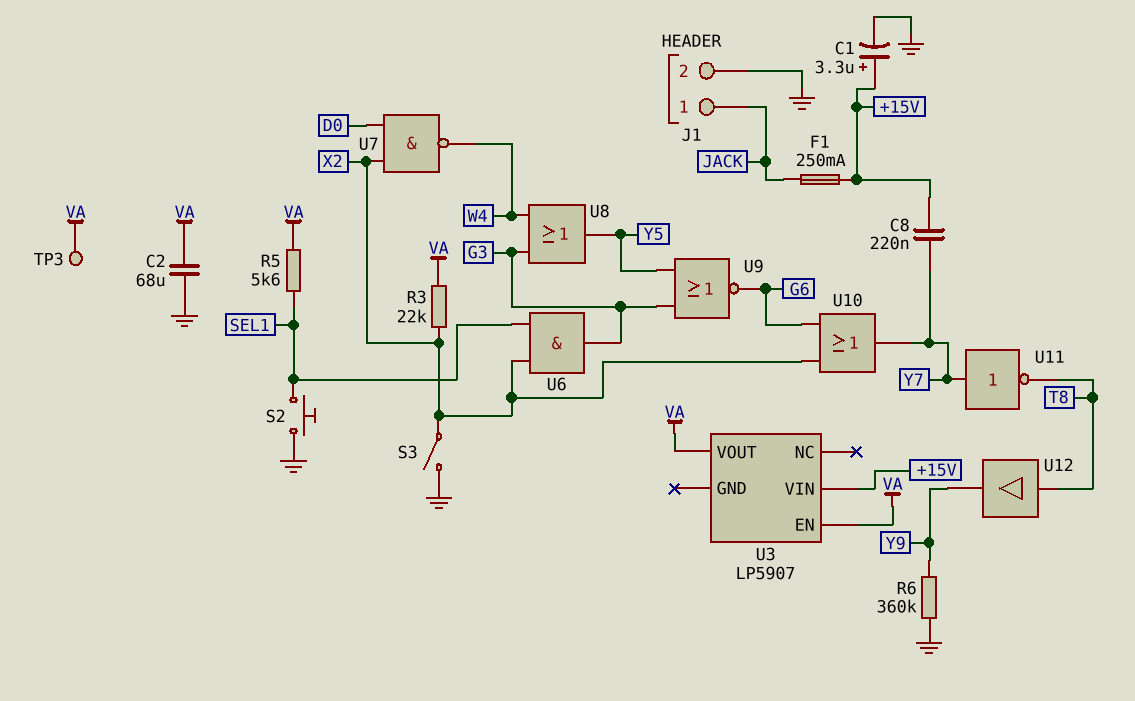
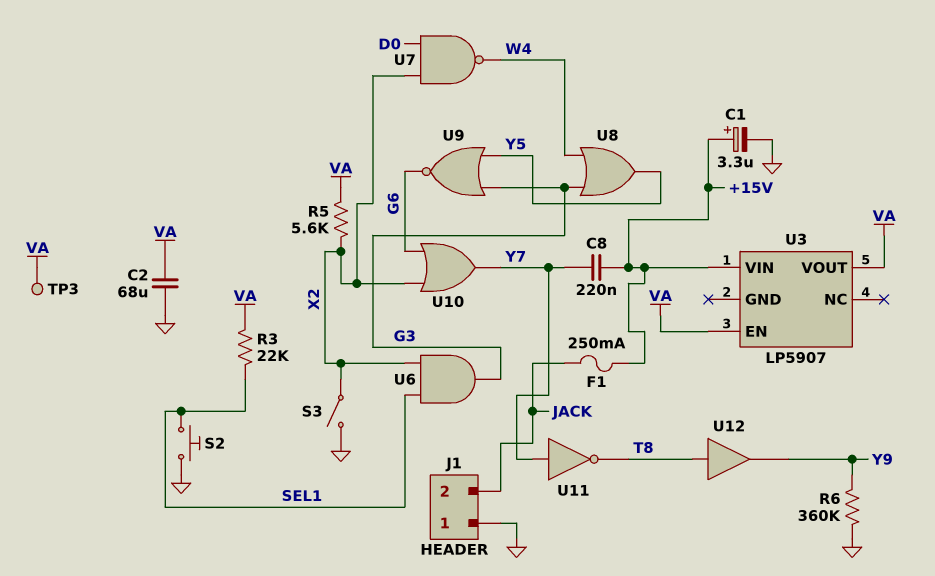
J1 pin 1: JACK -> GND
J1 pin 2: GND -> JACK
R3: 22k (VA, X2) -> 22k (SEL1, VA)
R5: 5.6k (SEL1, VA) -> 5.6k (VA, X2)

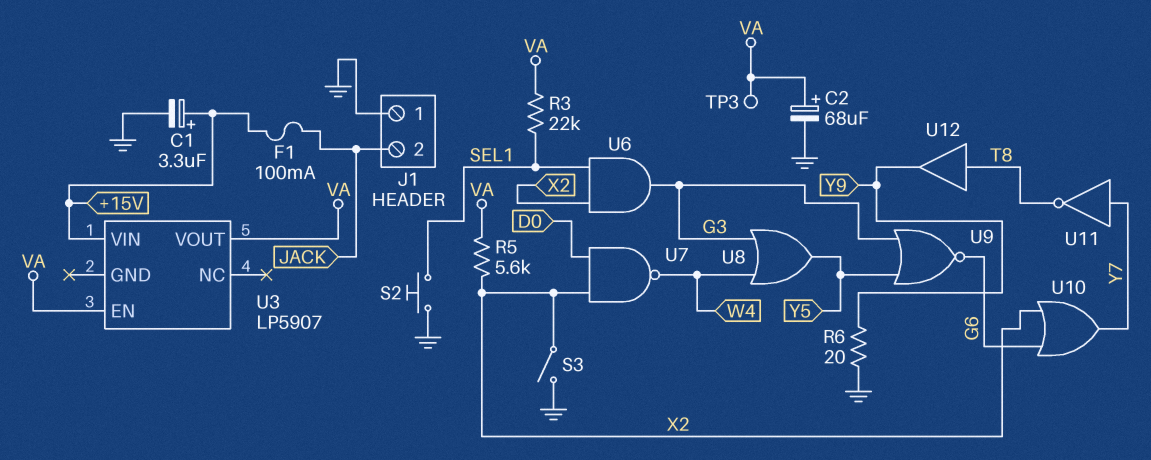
C2: 68uF (GND, VA) -> 68uF (plus VA, minus GND)
C8: 220nF (+15V, Y7) -> none
F1: 250mA (+15V, JACK) -> 100mA (+15V, JACK)
R6: 360k (GND, Y9) -> 20 (GND, Y9)

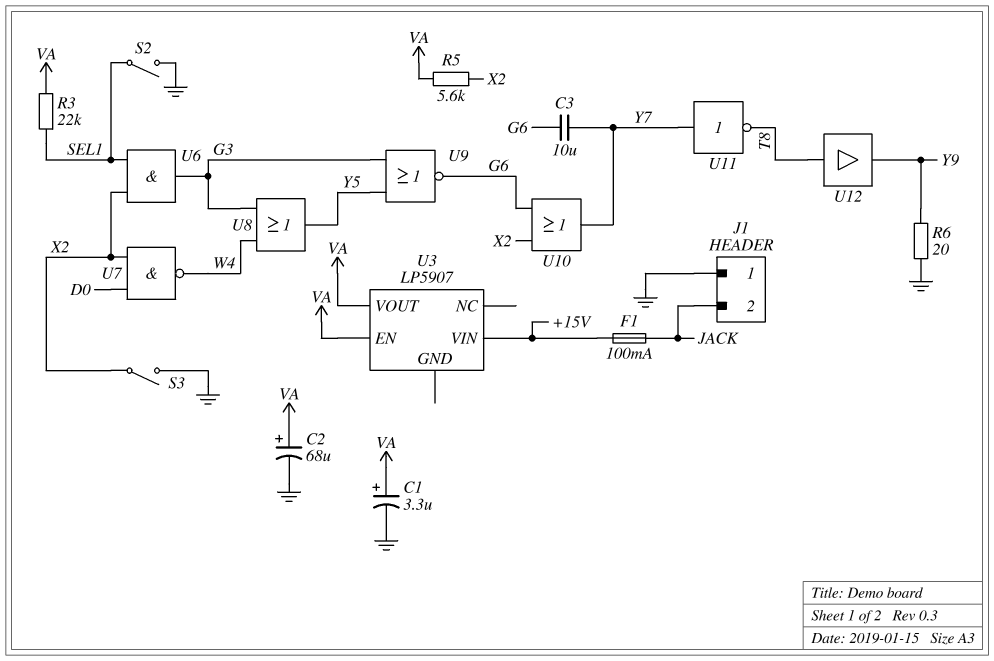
C1: 3.3uF (plus +15V, minus GND) -> 3.3uF (plus VA, minus GND)
C3: none -> 10uF (G6, Y7)
S2: button (GND, SEL1) -> switch (GND, SEL1)
TP3: test point (VA) -> none

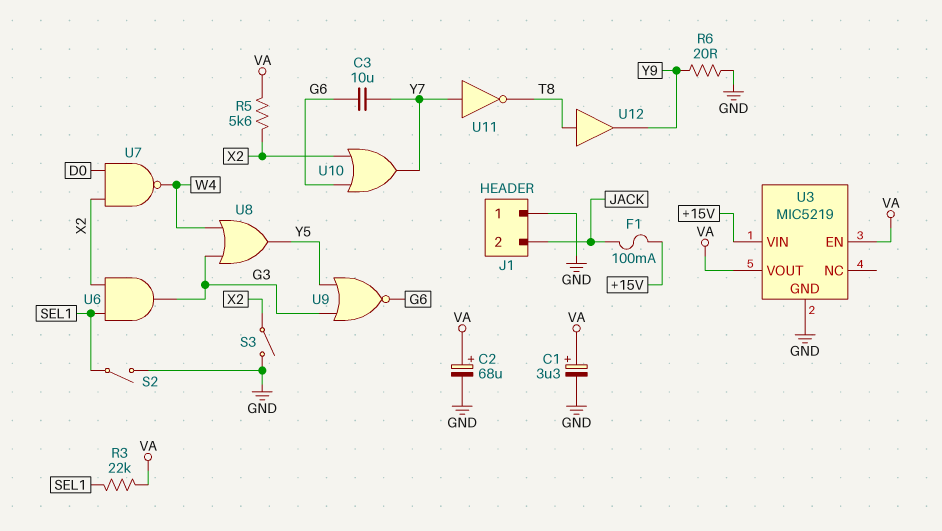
U3: LP5907 -> MIC5219
U3 pin GND: none -> GND

